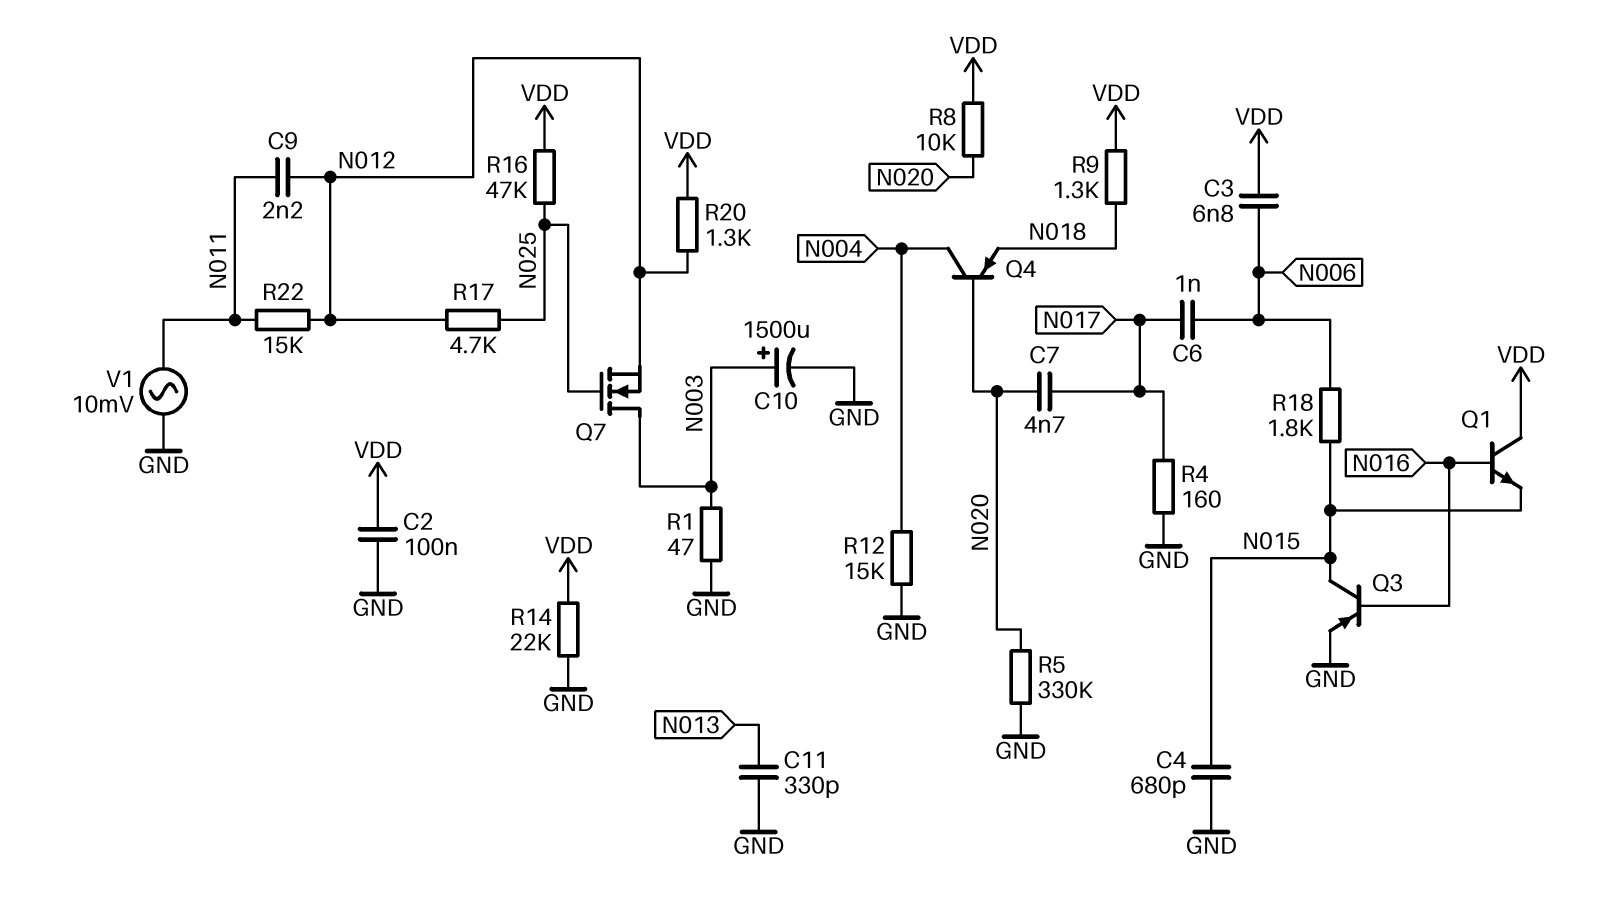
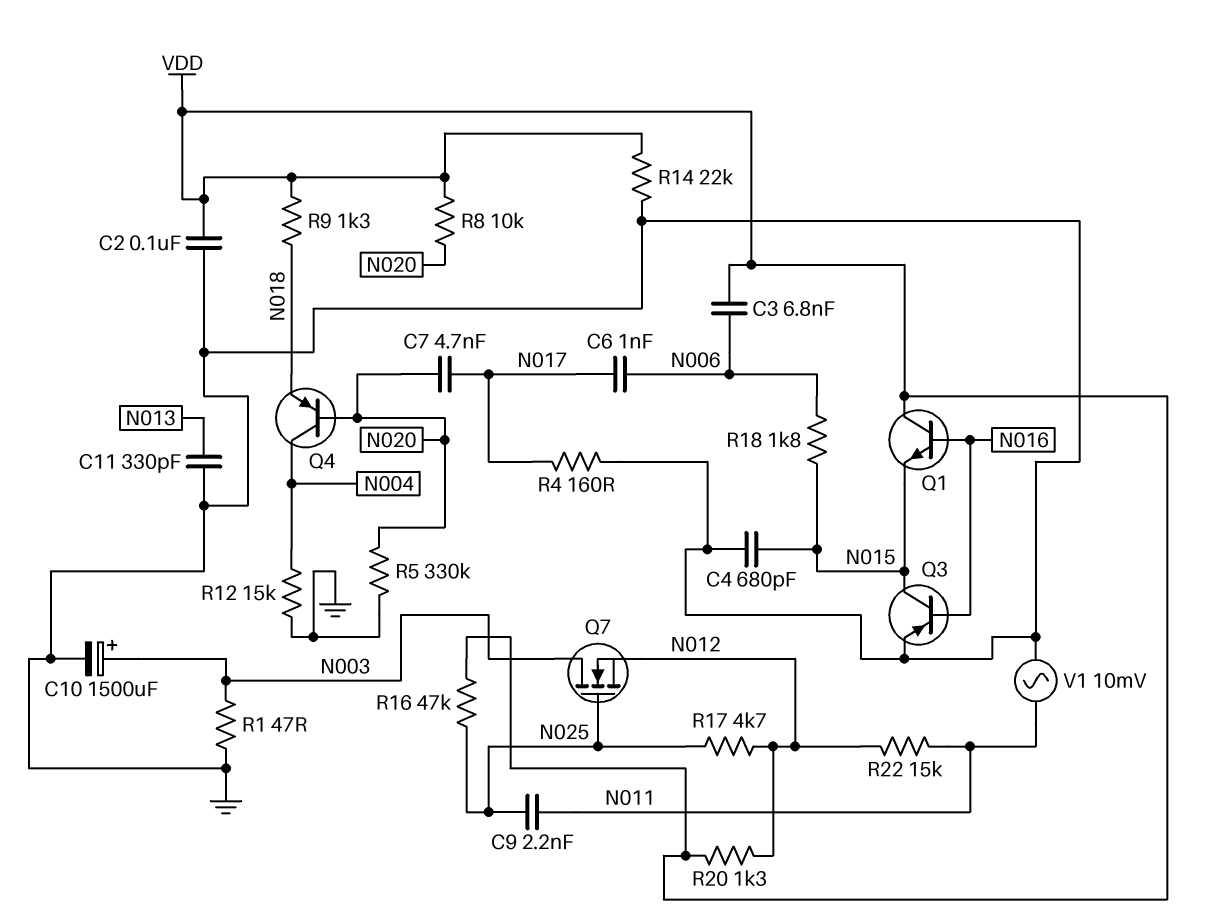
C9: 2.2nF (N011, N012) -> 2.2nF (N011, N025)

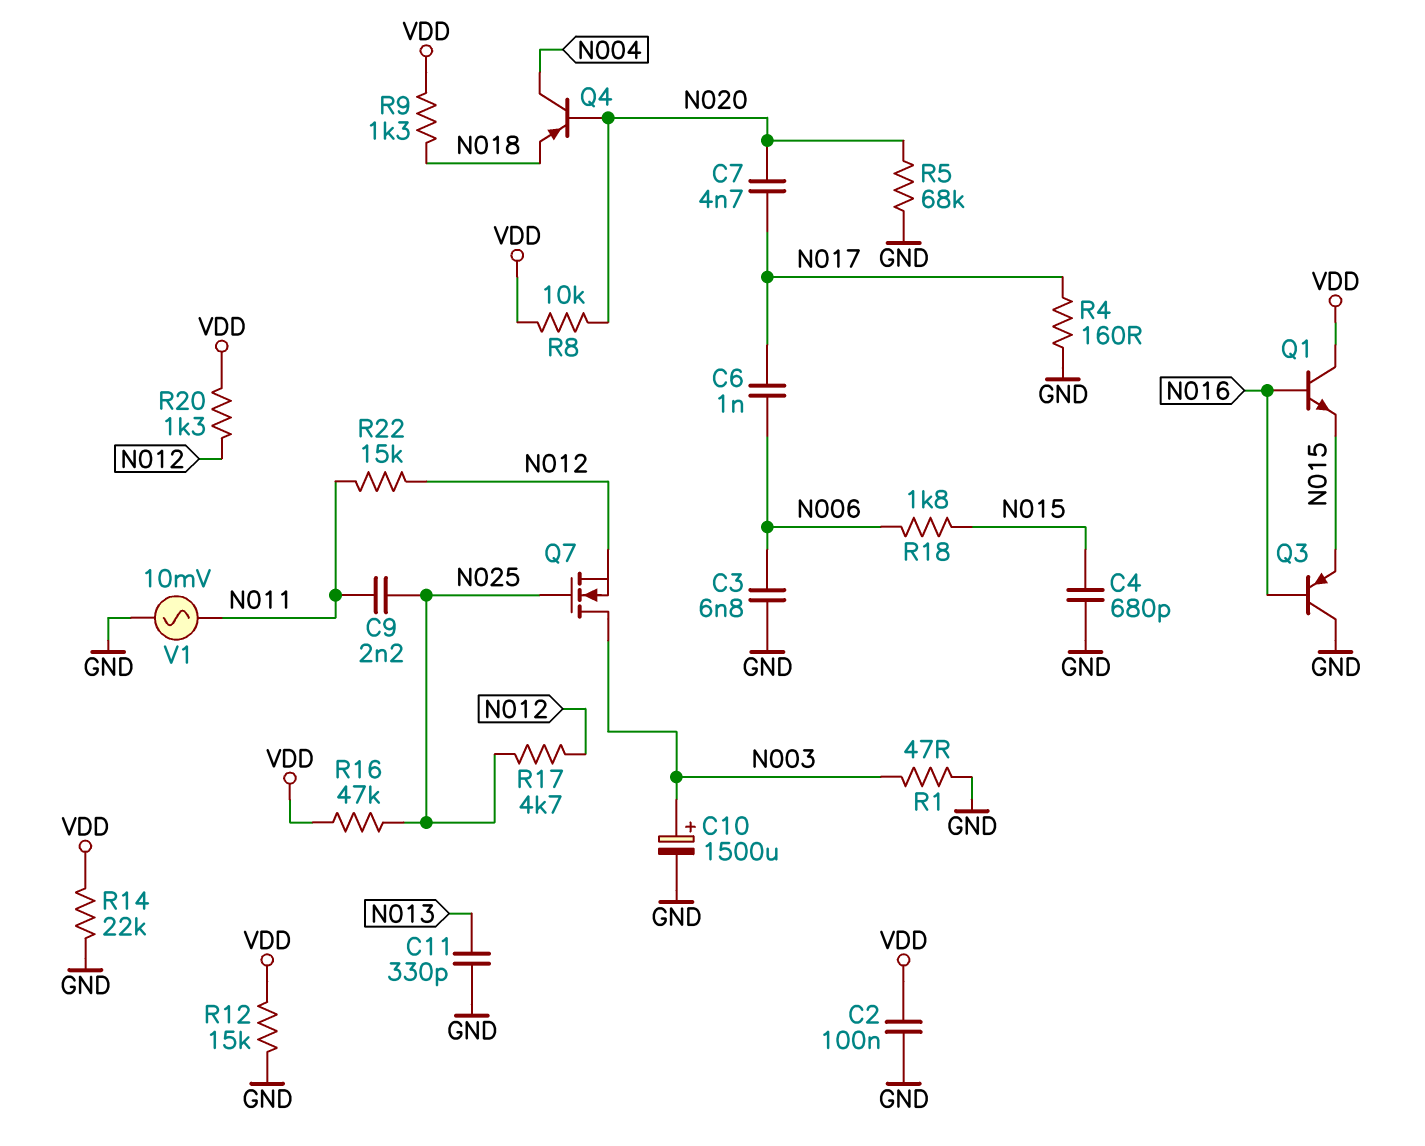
C3: 6.8nF (N006, VDD) -> 6.8nF (GND, N006)
Q3: PNP (B N016, C N015, E GND) -> PNP (B N016, C GND, E N015)
R5: 330k (GND, N020) -> 68k (GND, N020)
R12: 15k (GND, N004) -> 15k (GND, VDD)

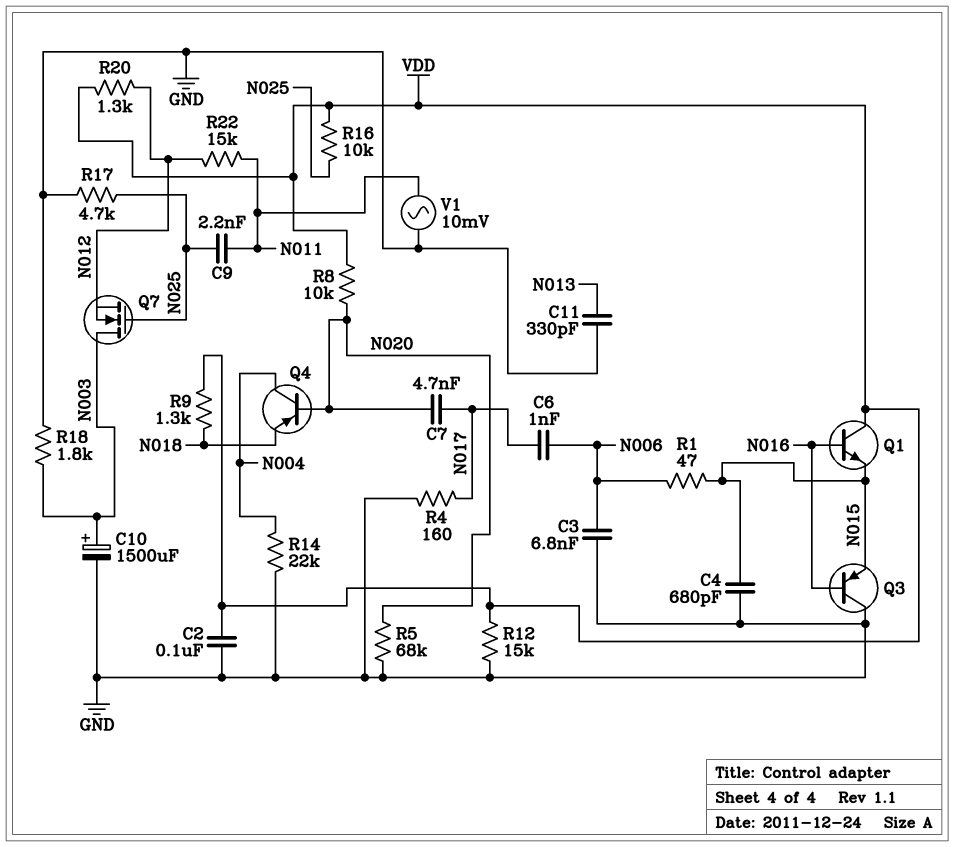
R1: 47 (GND, N003) -> 47 (N006, N015)
R14: 22k (GND, VDD) -> 22k (GND, N004)
R16: 47k (N025, VDD) -> 10k (N025, VDD)
R17: 4.7k (N012, N025) -> 4.7k (GND, N025)
R18: 1.8k (N006, N015) -> 1.8k (GND, N003)

